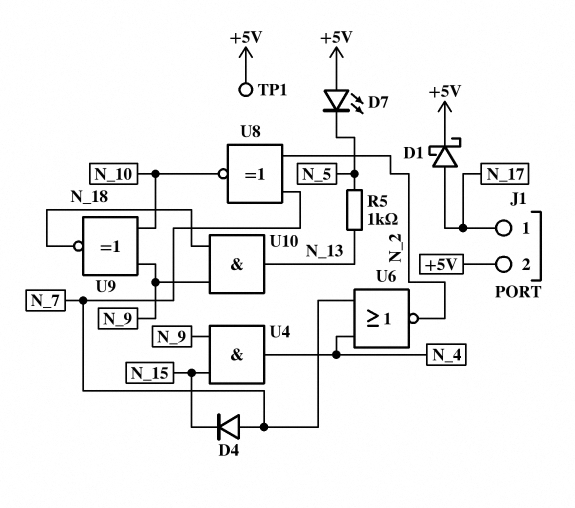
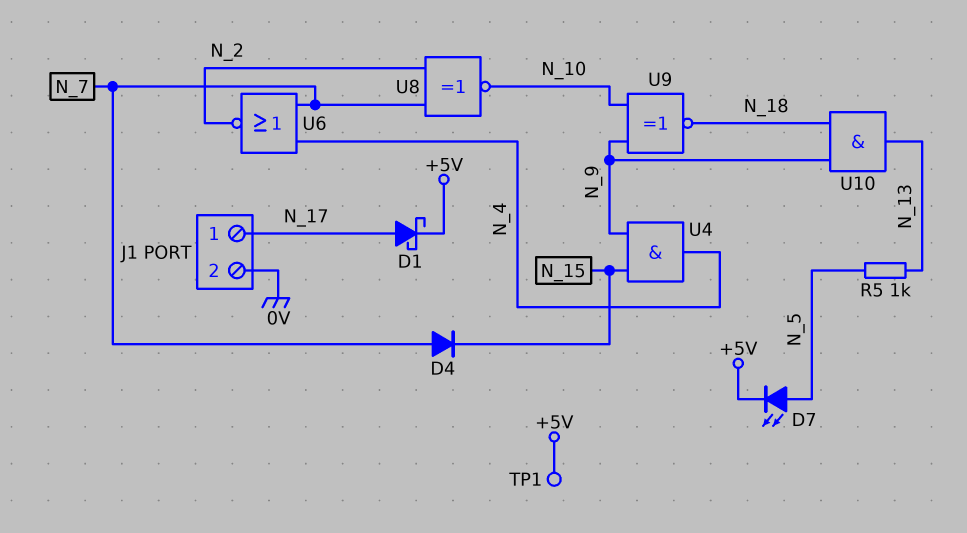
D7: LED (A +5V, K N_5) -> LED (A N_5, K +5V)
J1 pin 2: +5V -> 0V

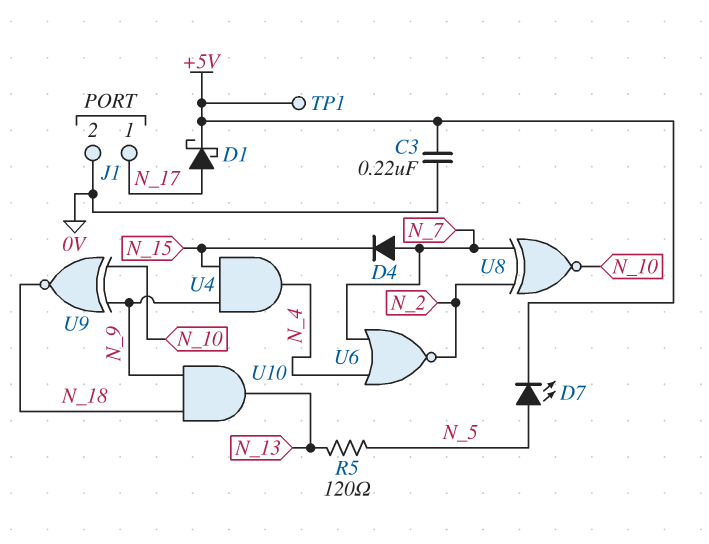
C3: none -> 220nF (+5V, 0V)
R5: 1k (N_5, N_13) -> 120 (N_5, N_13)

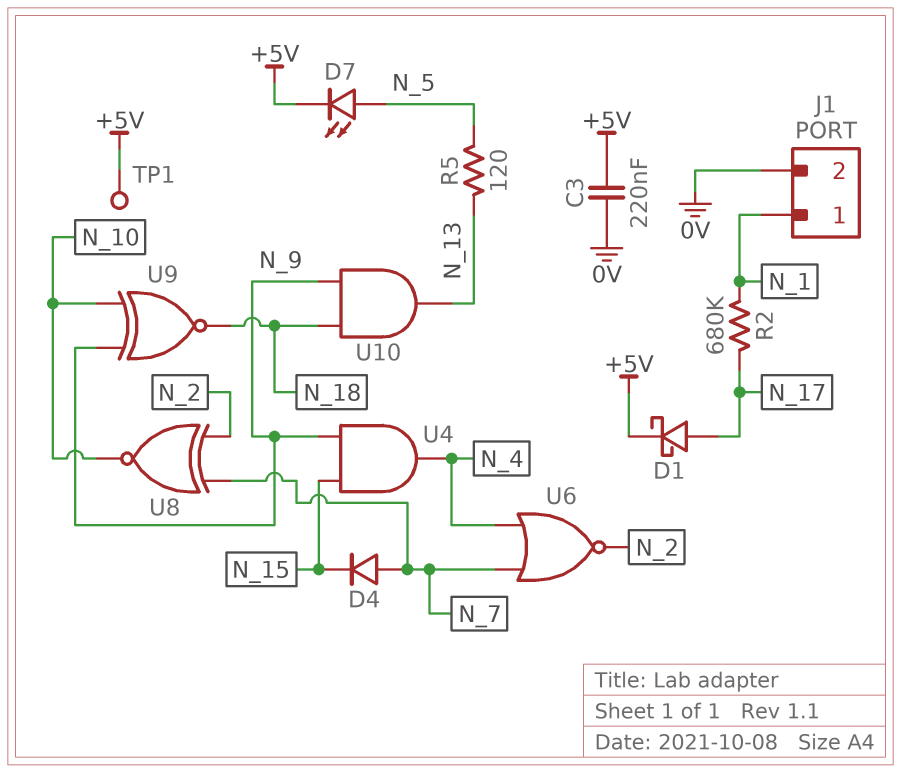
J1 pin 1: N_17 -> N_1
R2: none -> 680k (N_1, N_17)

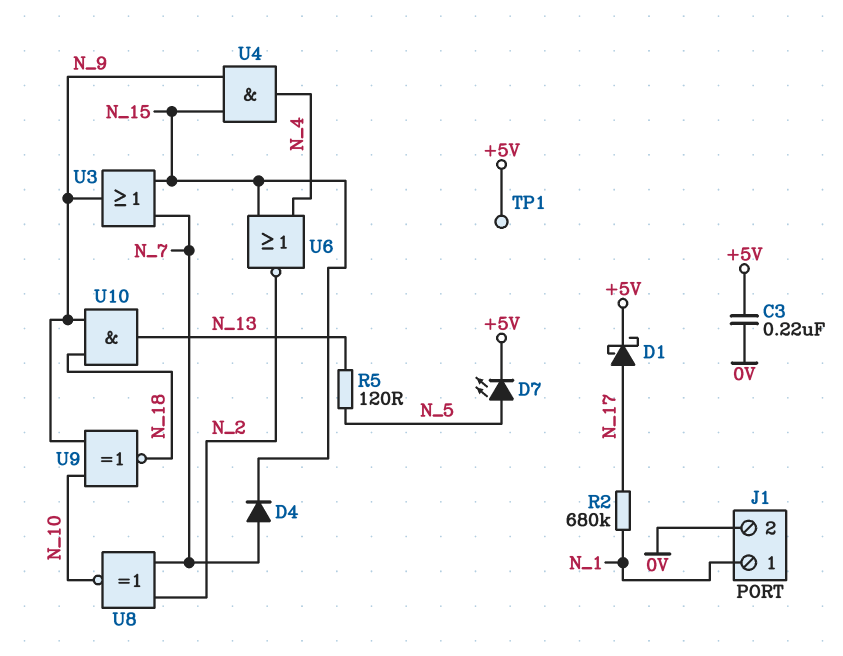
U3: none -> OR (in N_7, in N_15, out N_9)
U6: NOR (in N_4, in N_7, out N_2) -> NOR (in N_4, in N_15, out N_2)

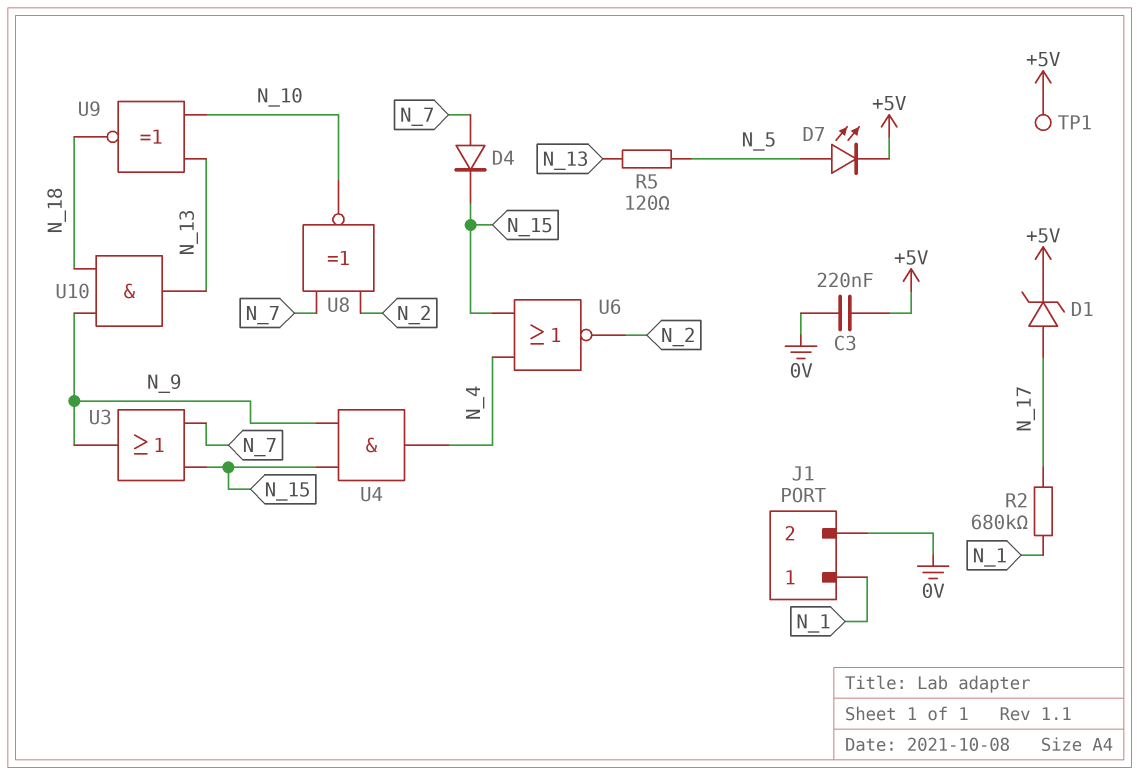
D1: schottky (A N_17, K +5V) -> zener (A N_17, K +5V)
U9: XNOR (in N_9, in N_10, out N_18) -> XNOR (in N_10, in N_13, out N_18)

